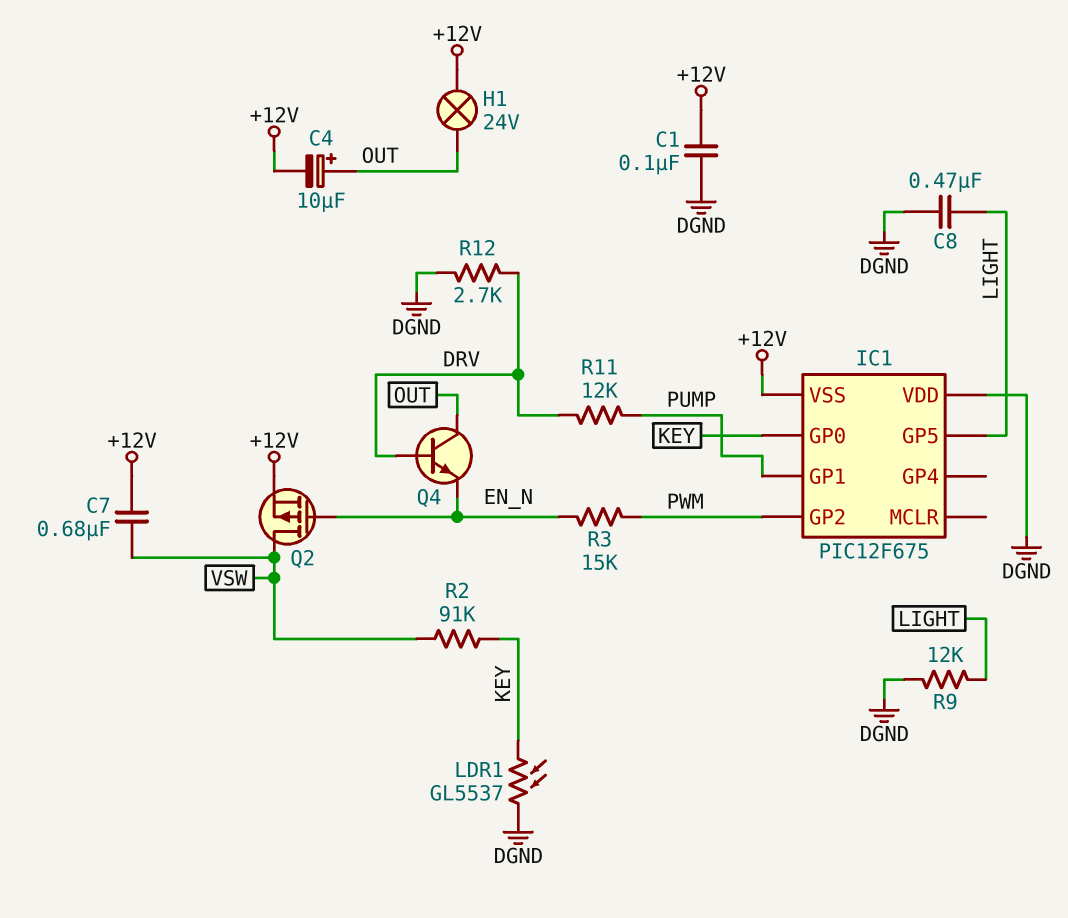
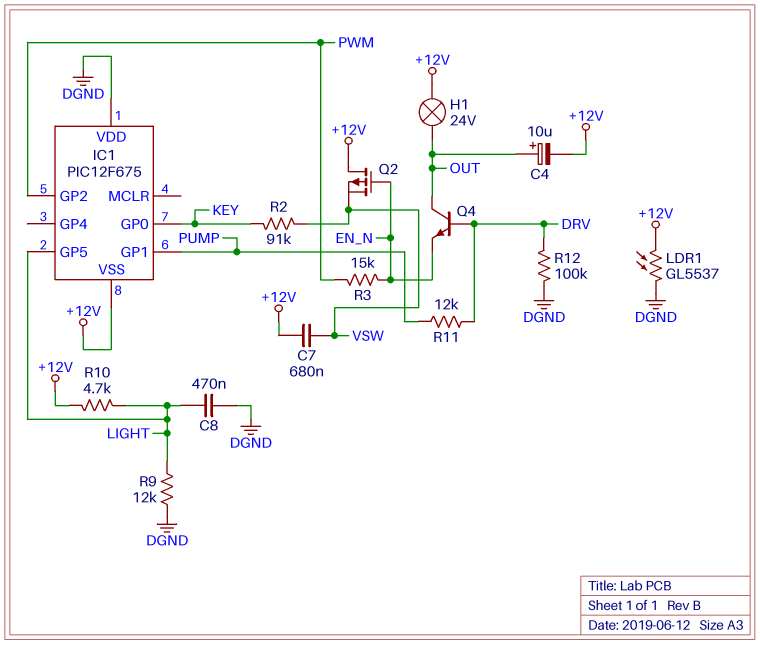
C1: 100nF (+12V, DGND) -> none
LDR1: GL5537 (DGND, KEY) -> GL5537 (+12V, DGND)
Q2: PMOS (G EN_N, D VSW, S +12V) -> PMOS (G EN_N, D +12V, S VSW)
R10: none -> 4.7k (+12V, LIGHT)
R12: 2.7k (DGND, DRV) -> 100k (DGND, DRV)

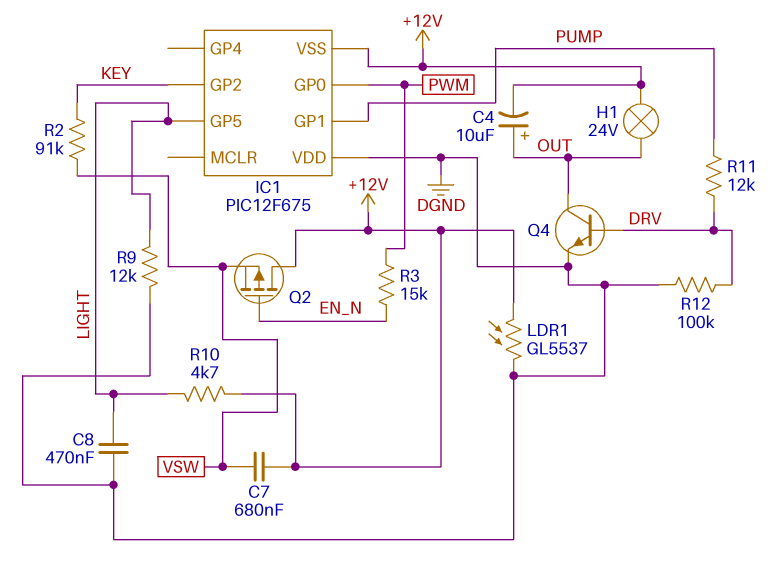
IC1 pin GP0: KEY -> PWM
IC1 pin GP2: PWM -> KEY
Q4: NPN (B DRV, C OUT, E EN_N) -> NPN (B DRV, C OUT, E DGND)

